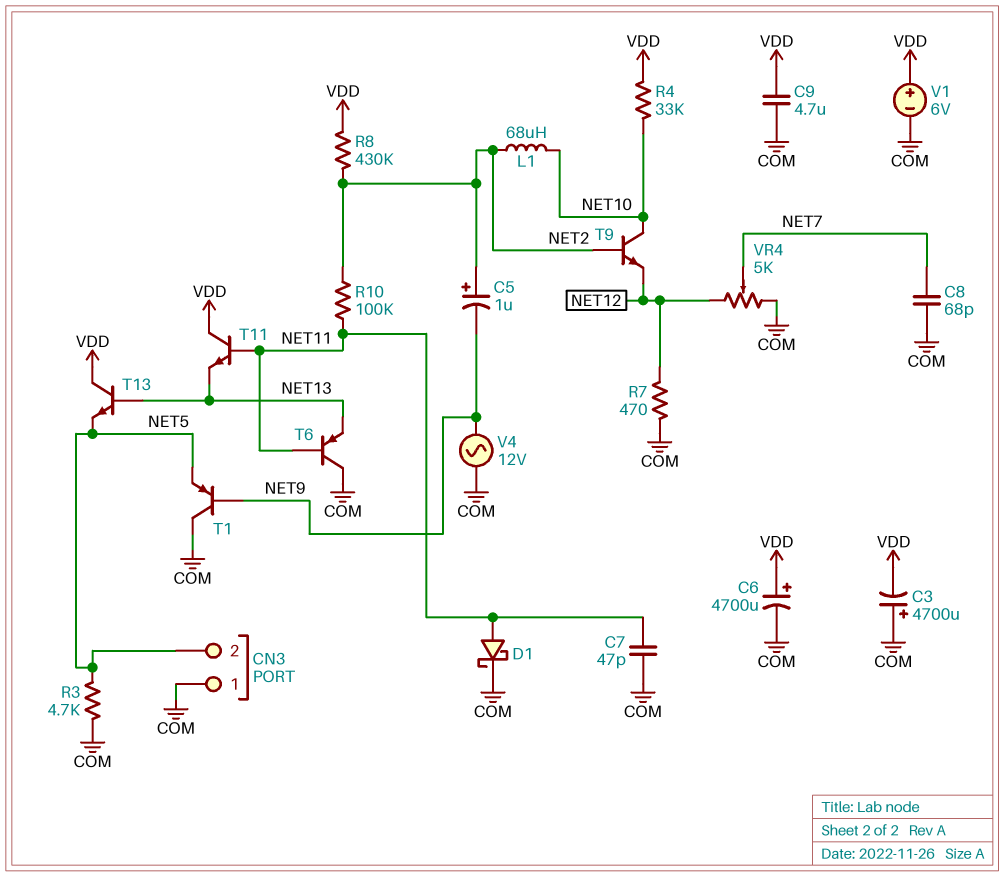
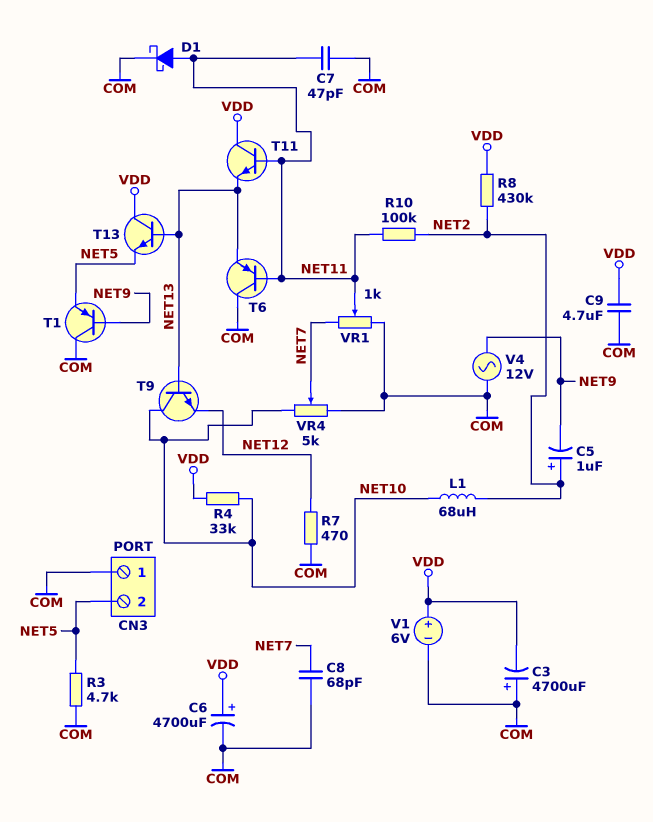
T9: NPN (B NET2, C NET10, E NET12) -> NPN (B NET13, C NET10, E NET12)
VR1: none -> 1k (COM, NET7, wiper NET11)
VR4: 5k (COM, NET12, wiper NET7) -> 5k (COM, NET10, wiper NET7)

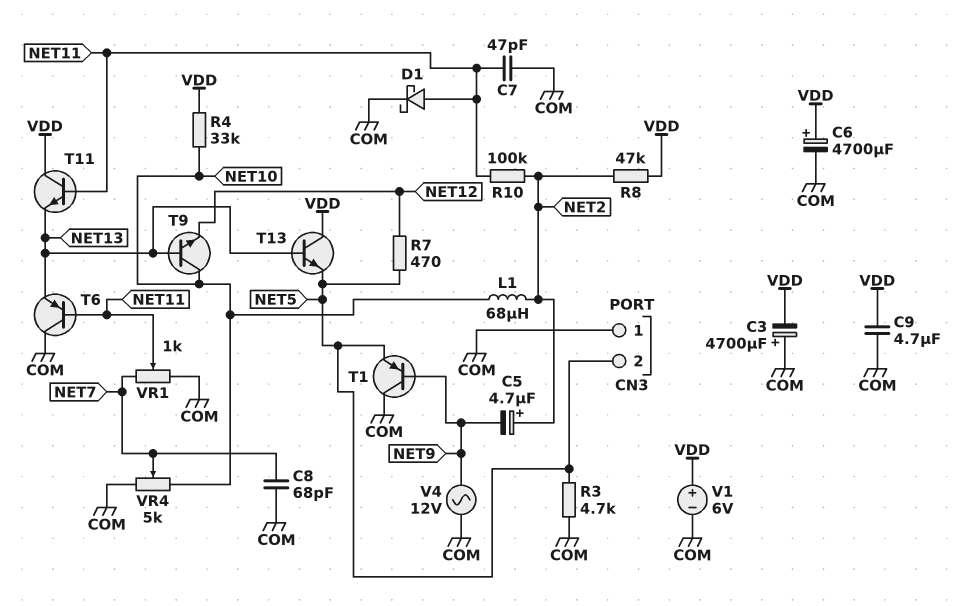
C5: 1uF (plus NET2, minus NET9) -> 4.7uF (plus NET2, minus NET9)
R7: 470 (COM, NET12) -> 470 (NET5, NET12)
R8: 430k (NET2, VDD) -> 47k (NET2, VDD)

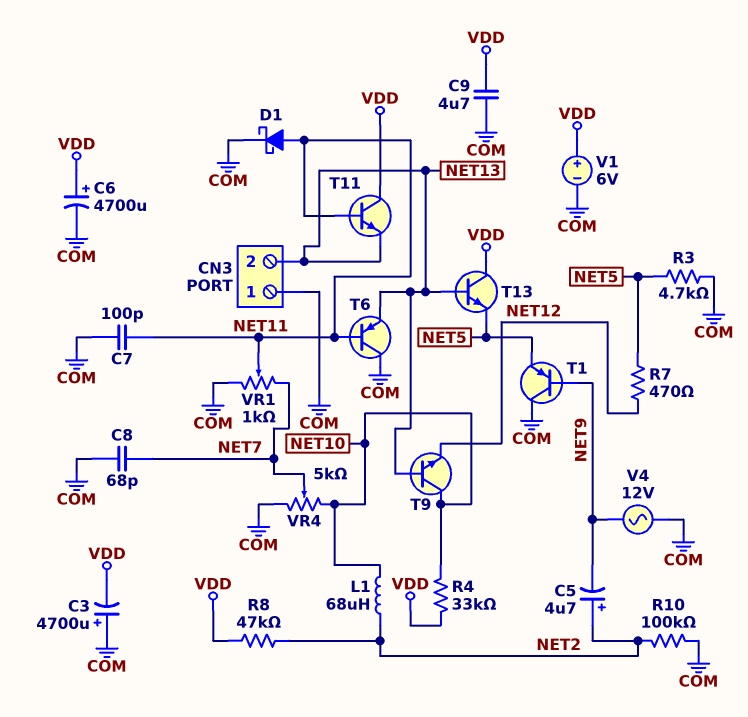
C7: 47pF (COM, NET11) -> 100pF (COM, NET11)
CN3 pin 2: NET5 -> NET13
R10: 100k (NET2, NET11) -> 100k (COM, NET2)

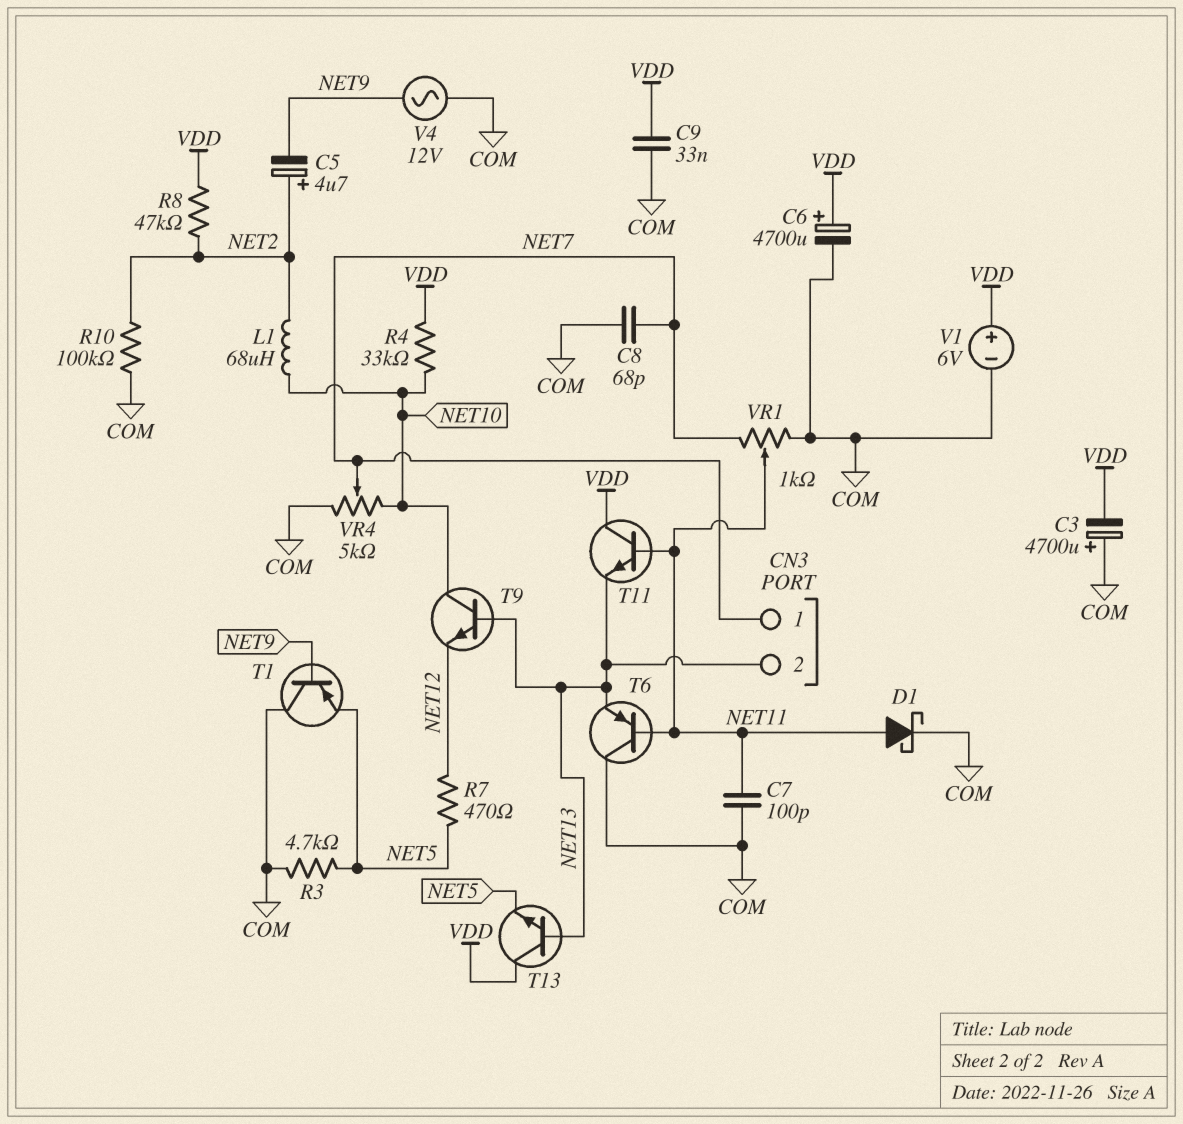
C9: 4.7uF (COM, VDD) -> 33nF (COM, VDD)
CN3 pin 1: COM -> NET7

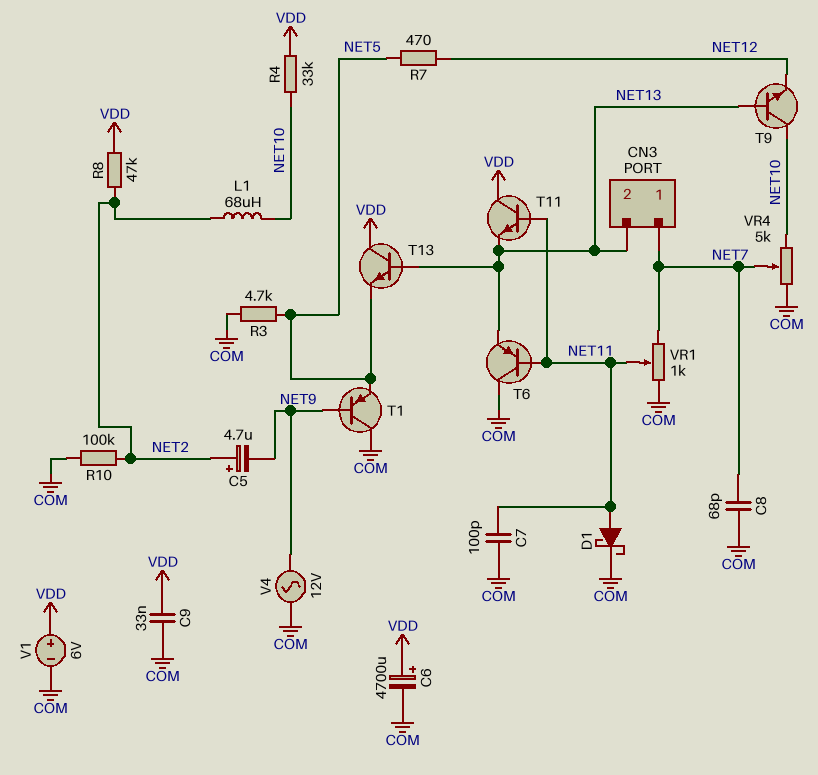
C3: 4700uF (plus COM, minus VDD) -> none

